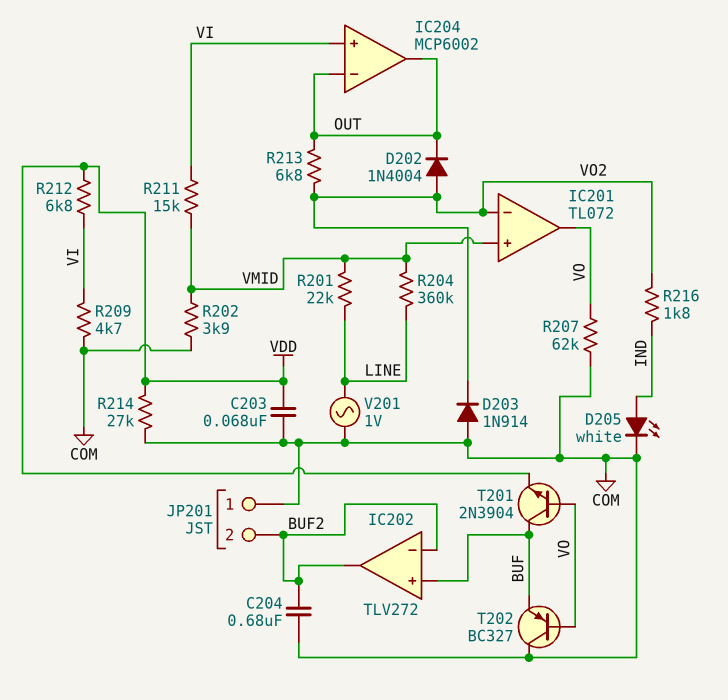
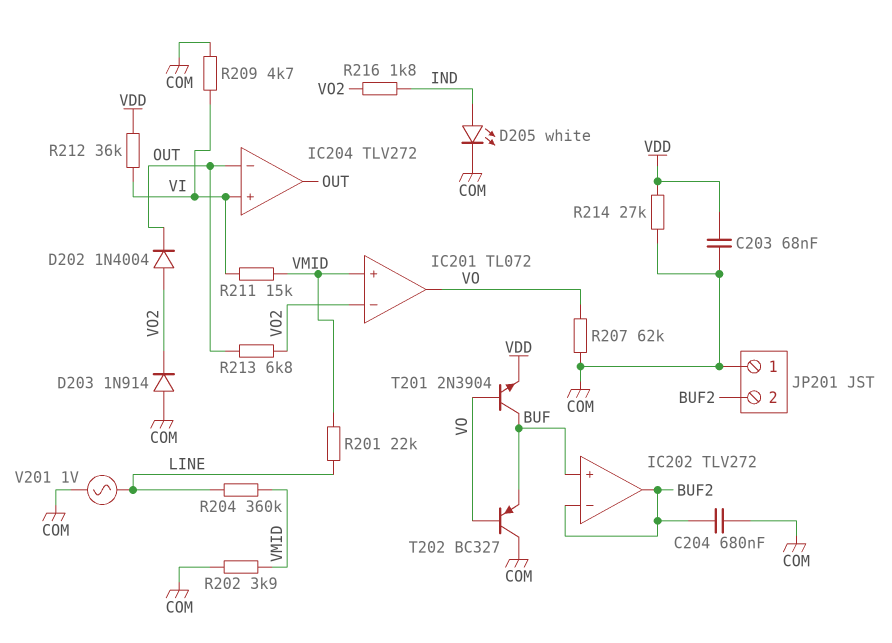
IC204: MCP6002 -> TLV272
R212: 6.8k (VDD, VI) -> 36k (VDD, VI)

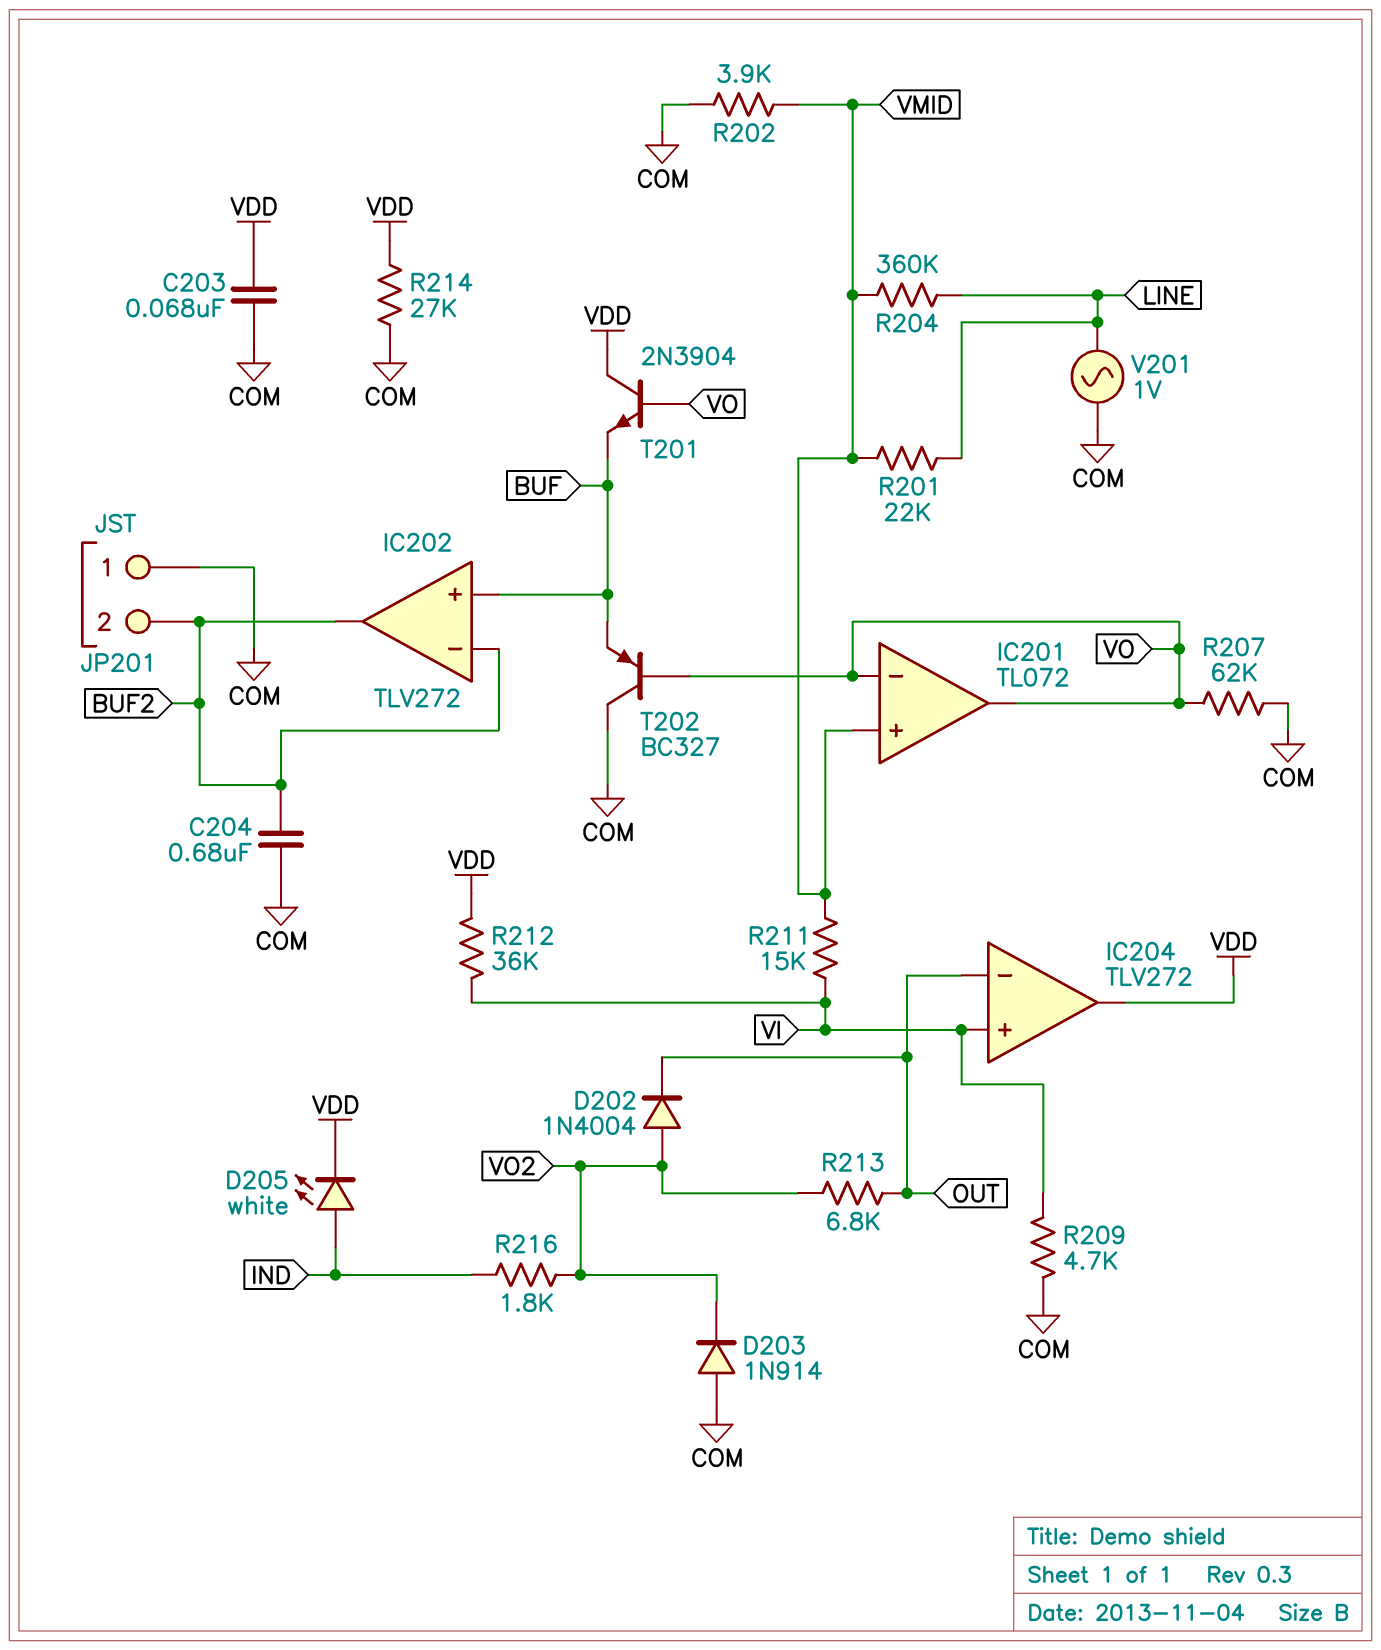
D205: LED white (A IND, K COM) -> LED white (A IND, K VDD)
IC201 pin in-: VO2 -> VO
IC204 pin out: OUT -> VDD
T201: NPN 2N3904 (B VO, C BUF, E VDD) -> NPN 2N3904 (B VO, C VDD, E BUF)

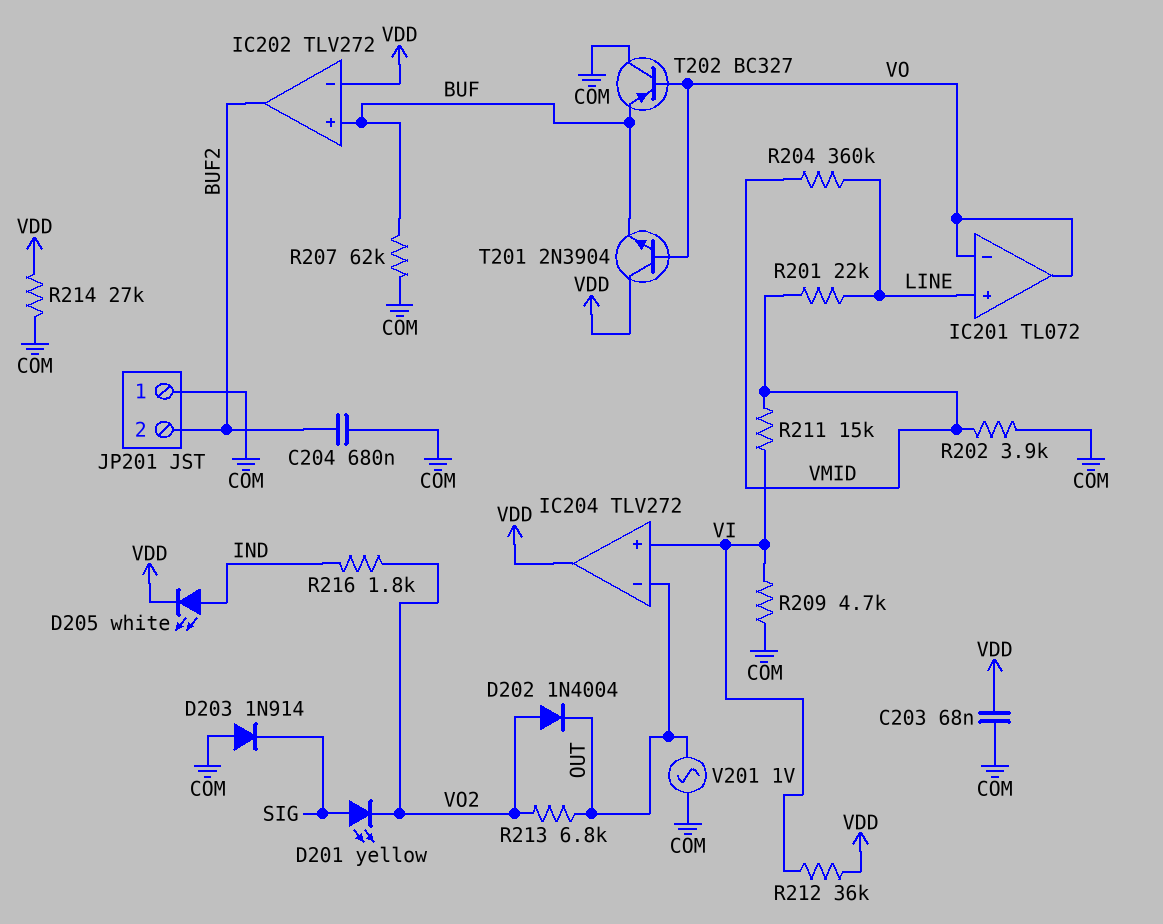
D201: none -> LED yellow (A SIG, K VO2)
D203: diode 1N914 (A COM, K VO2) -> diode 1N914 (A COM, K SIG)
IC201 pin in+: VMID -> LINE
IC202 pin in-: BUF2 -> VDD
R207: 62k (COM, VO) -> 62k (BUF, COM)
V201: AC 1V (COM, LINE) -> AC 1V (COM, OUT)

